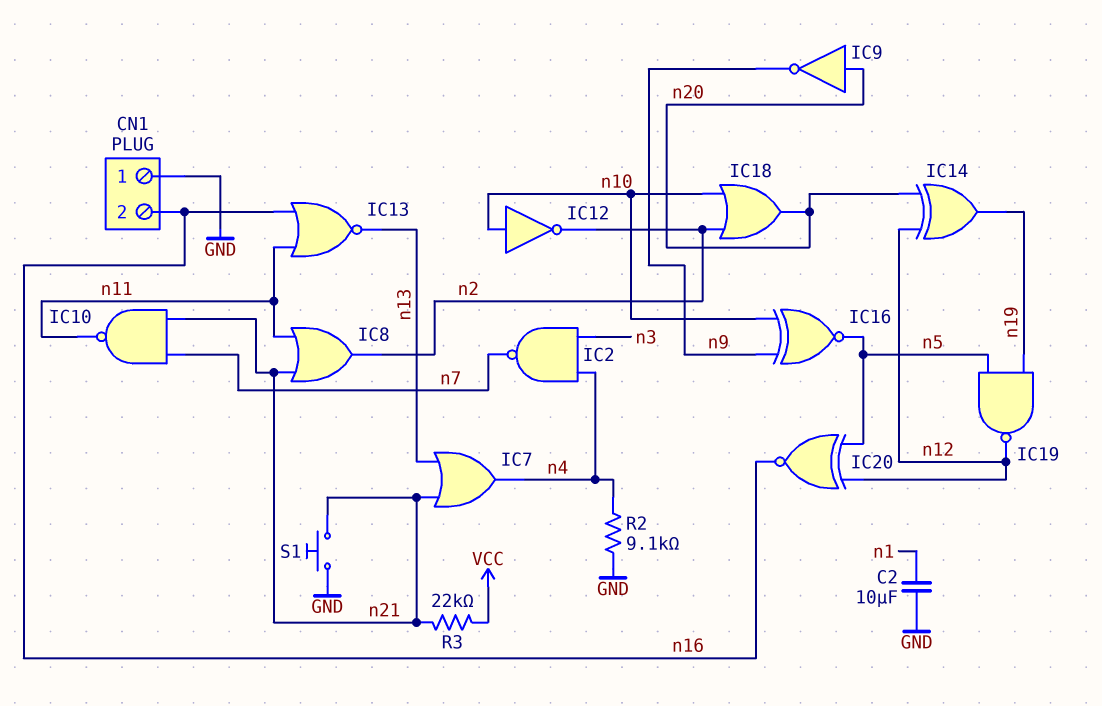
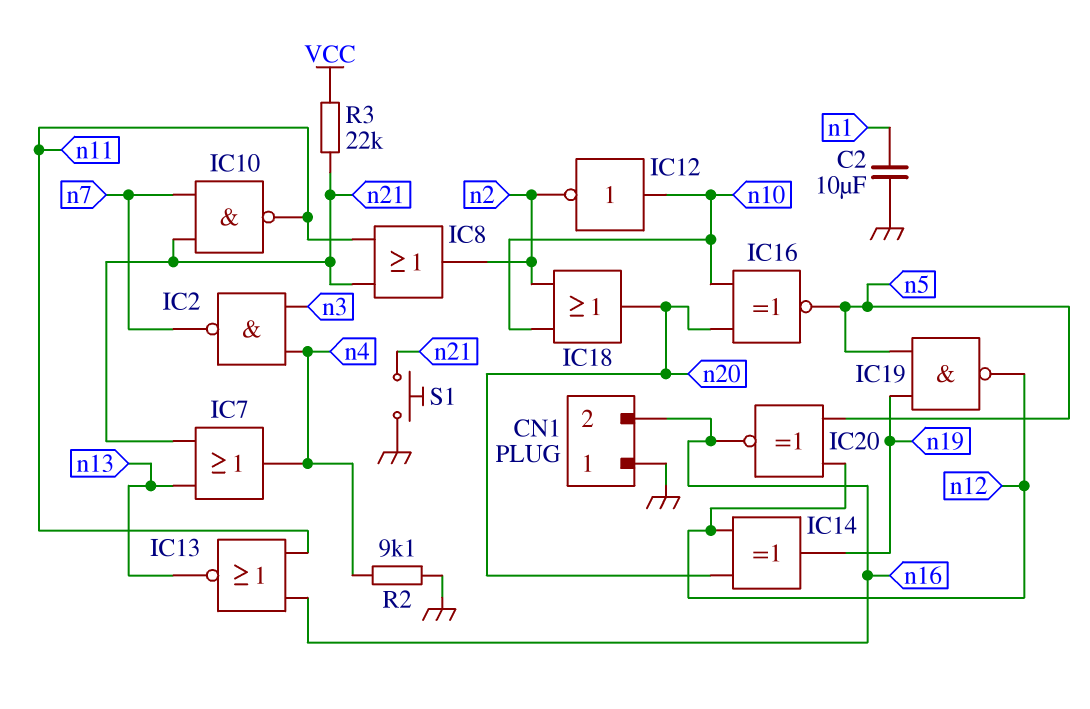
IC9: NOT (in n20, out n9) -> none
IC16: XNOR (in n9, in n10, out n5) -> XNOR (in n10, in n20, out n5)

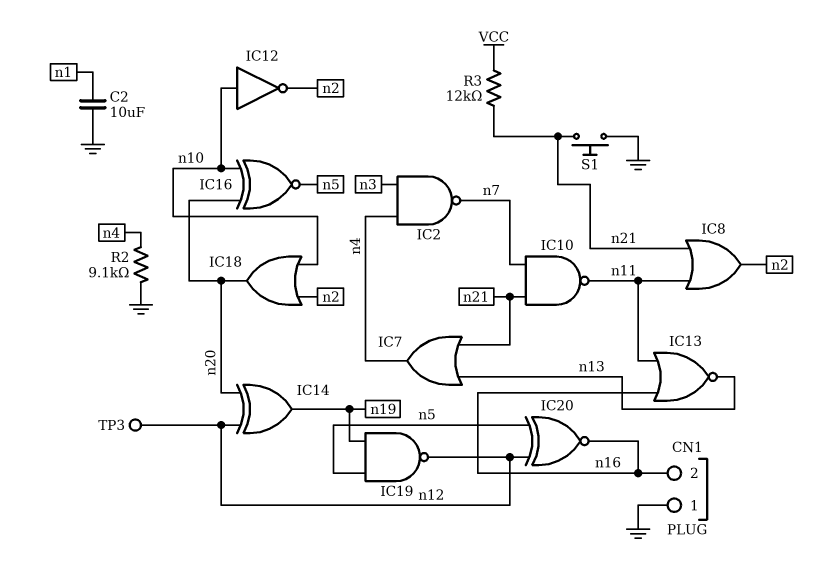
R3: 22k (VCC, n21) -> 12k (VCC, n21)
TP3: none -> test point (n12)

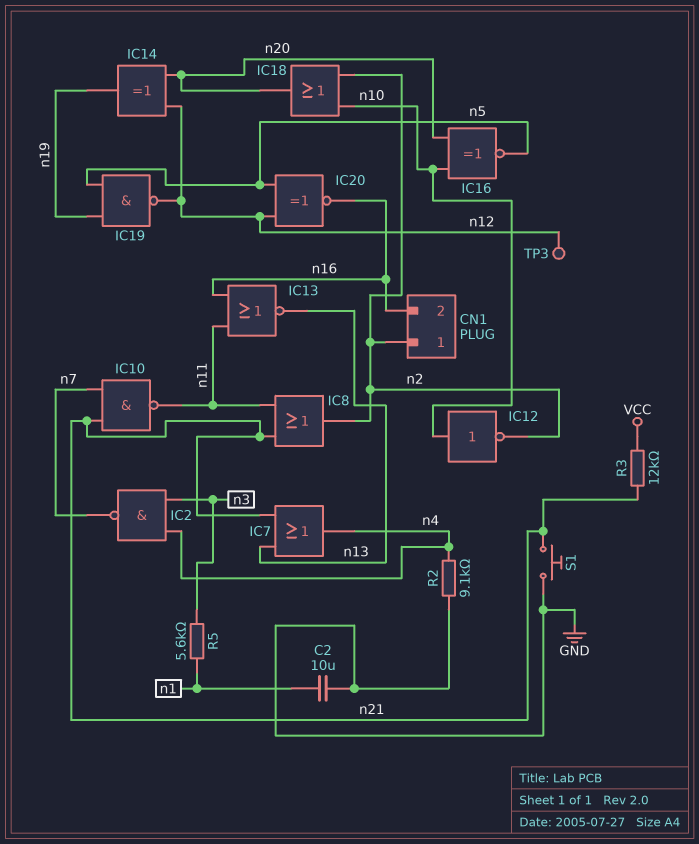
CN1 pin 1: GND -> n2
R5: none -> 5.6k (n1, n3)

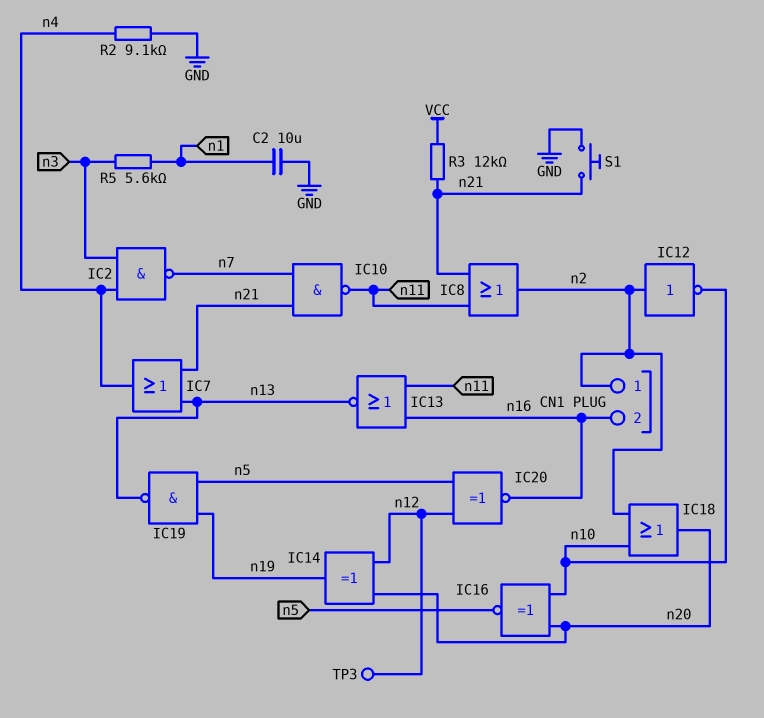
IC12: NOT (in n10, out n2) -> NOT (in n2, out n10)
IC19: NAND (in n5, in n19, out n12) -> NAND (in n5, in n19, out n13)

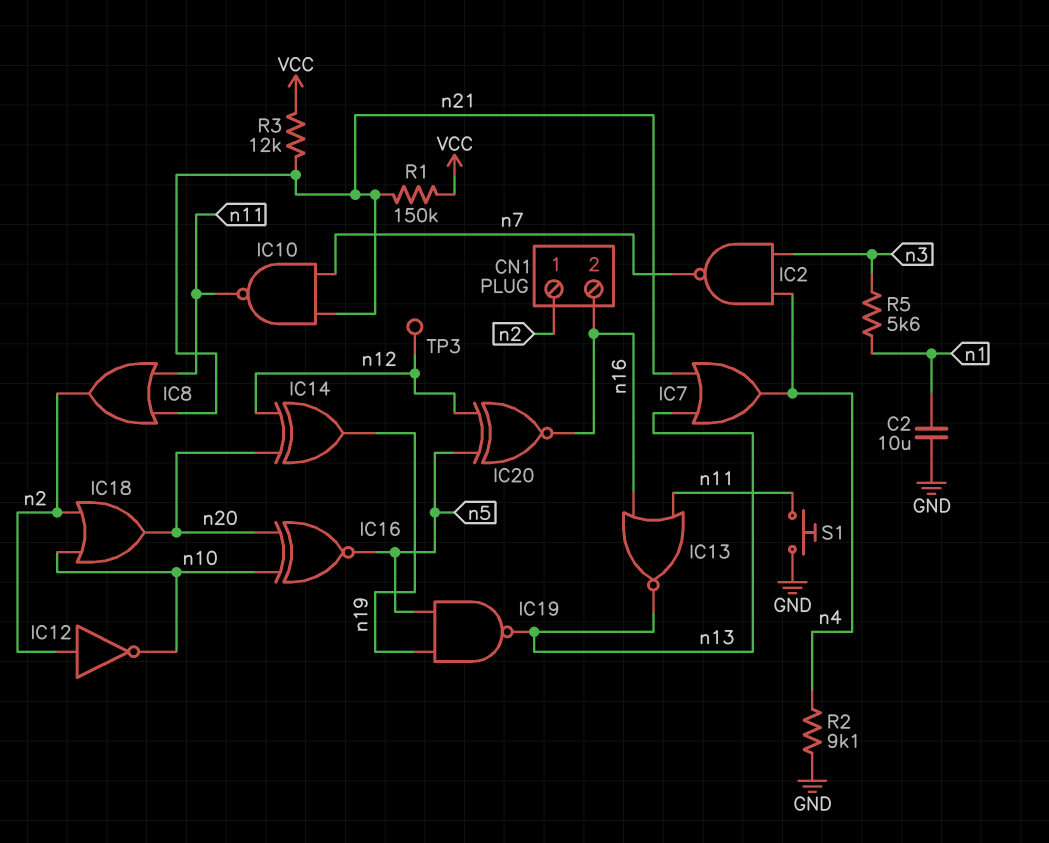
R1: none -> 150k (VCC, n21)
S1: button (GND, n21) -> button (GND, n11)

